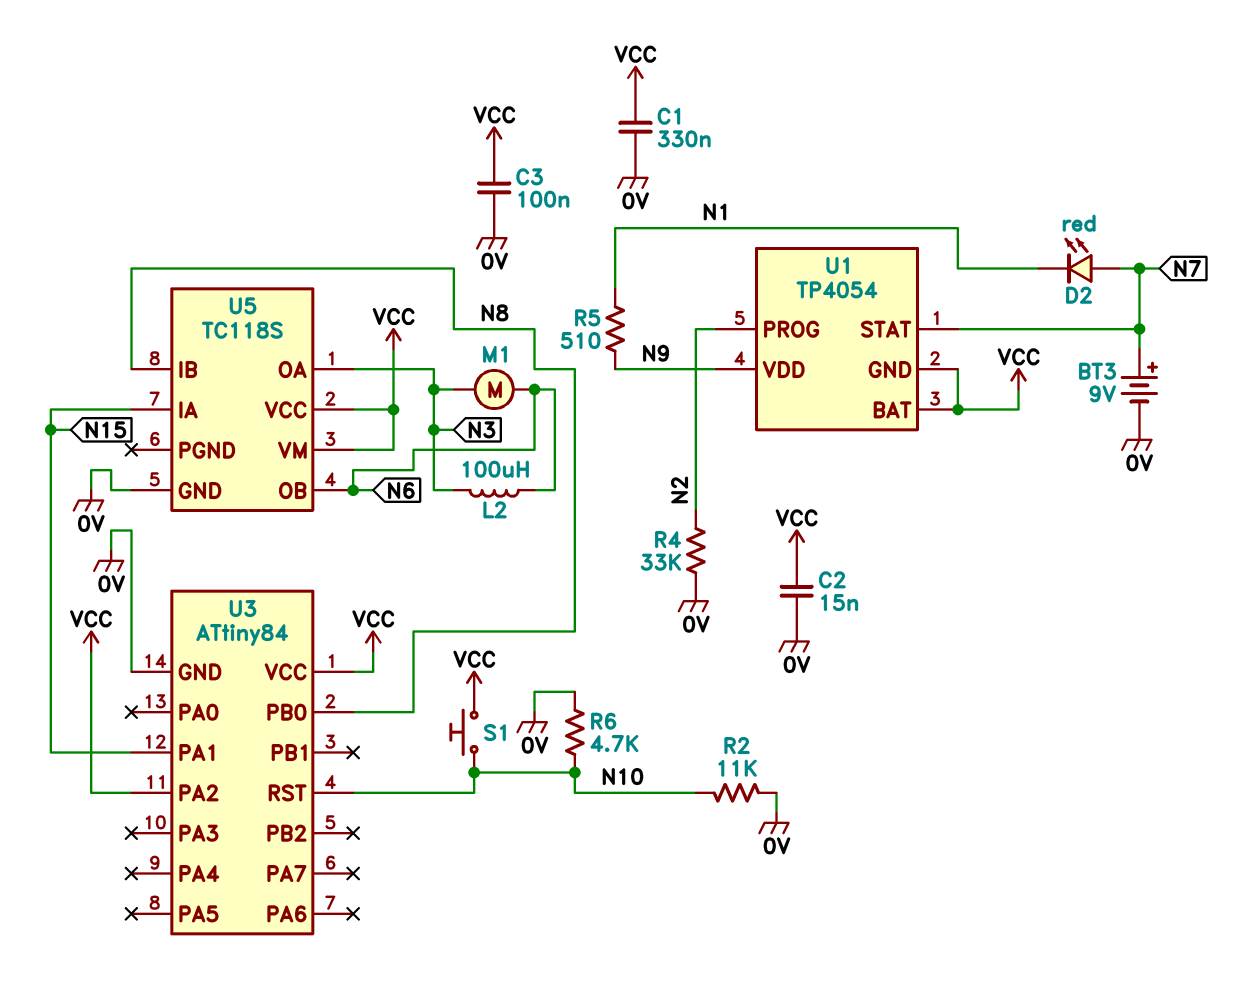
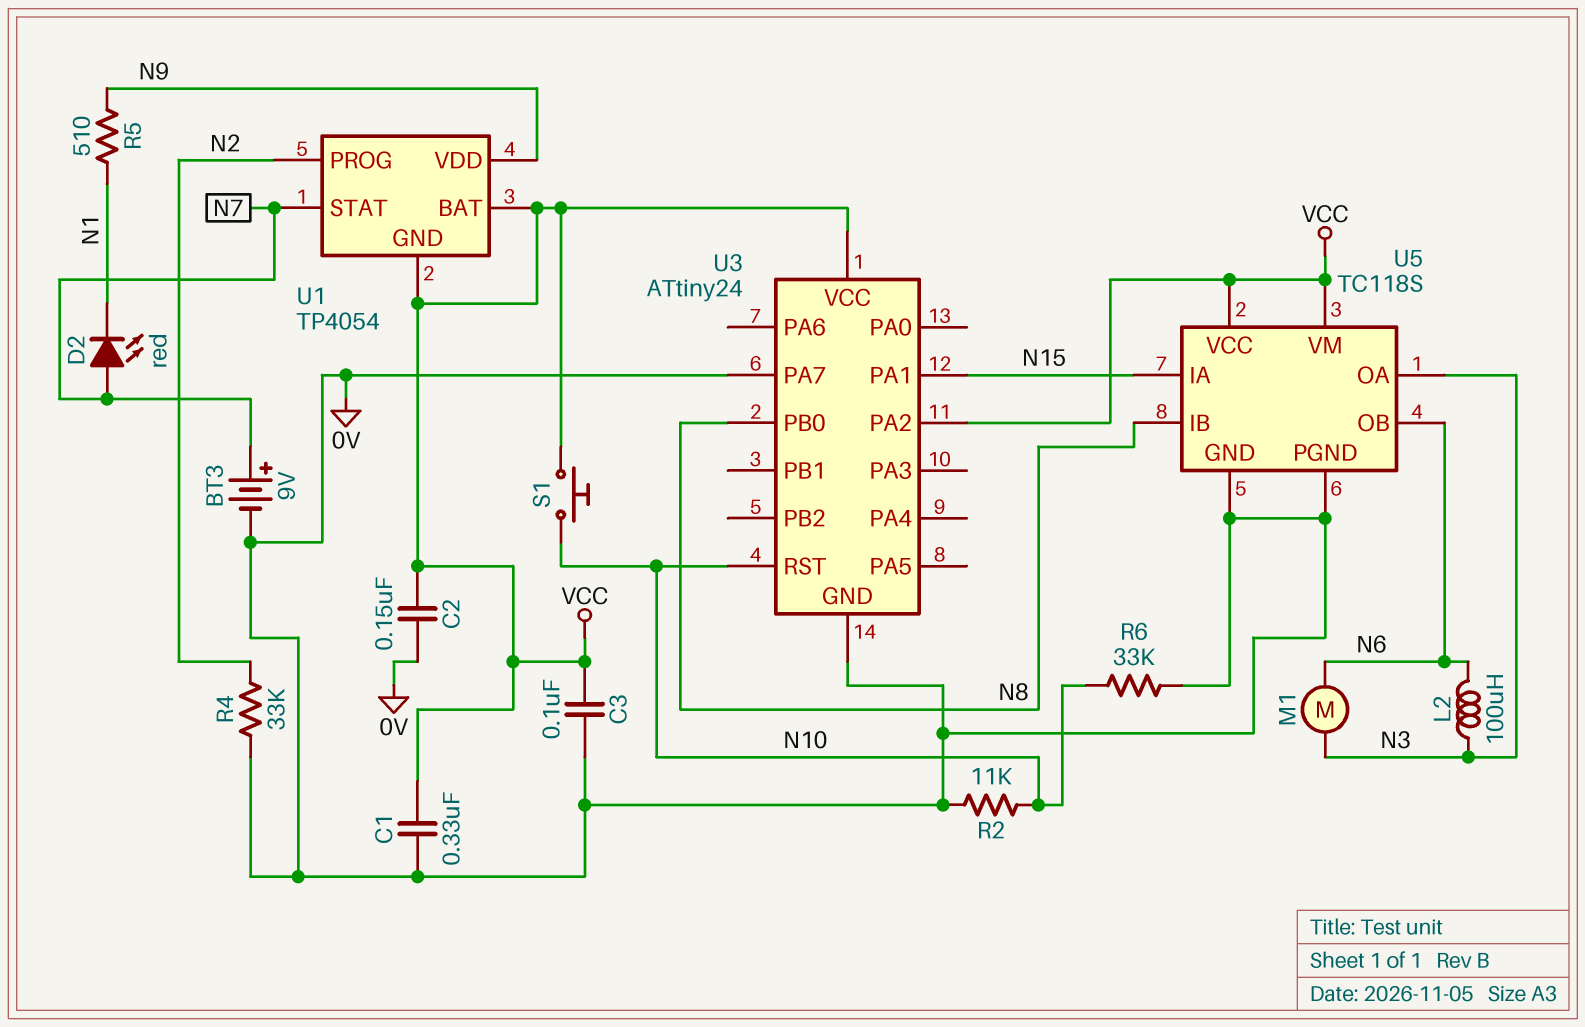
C2: 15nF (0V, VCC) -> 150nF (0V, VCC)
R6: 4.7k (0V, N10) -> 33k (0V, N10)
U3: ATtiny84 -> ATtiny24
U3 pin PA7: none -> 0V
U5 pin PGND: none -> 0V

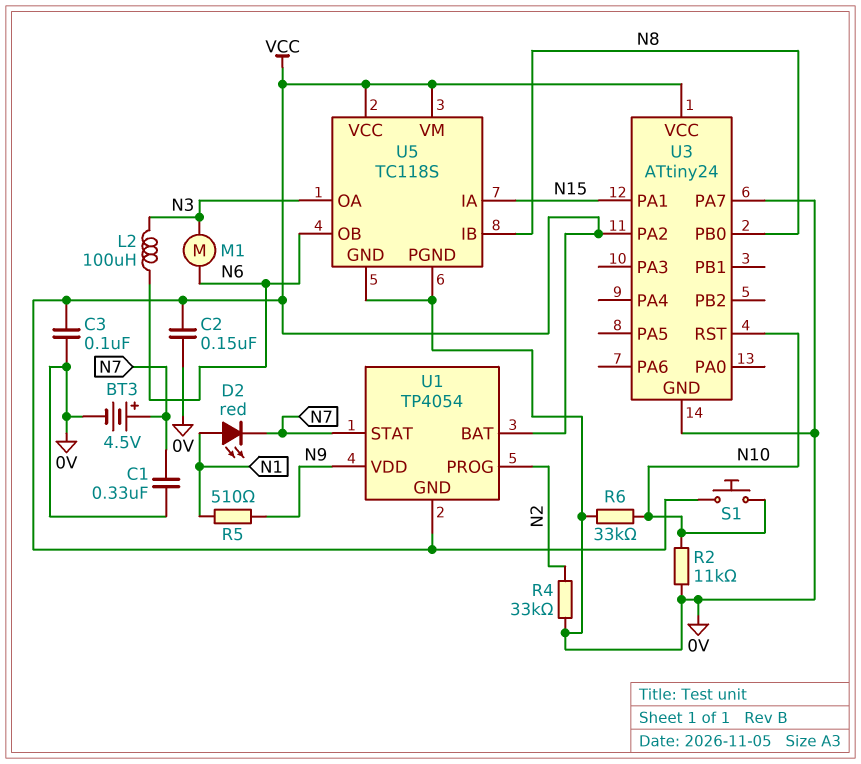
BT3: 9V (plus N7, minus 0V) -> 4.5V (plus N7, minus 0V)
C1: 330nF (0V, VCC) -> 330nF (0V, N7)
D2: LED red (A N7, K N1) -> LED red (A N1, K N7)

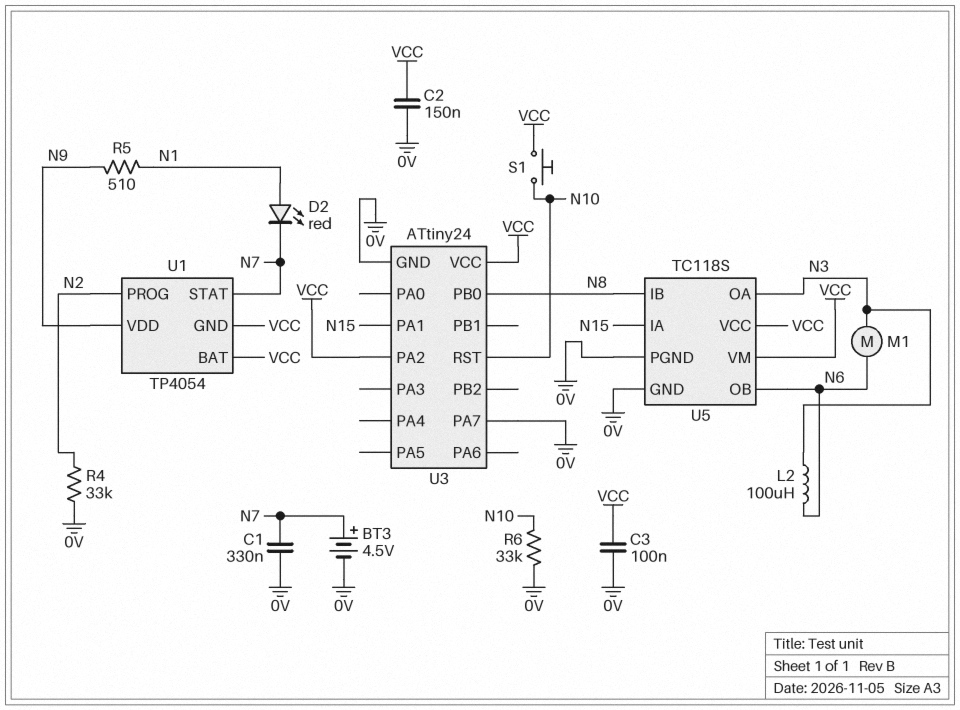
R2: 11k (0V, N10) -> none

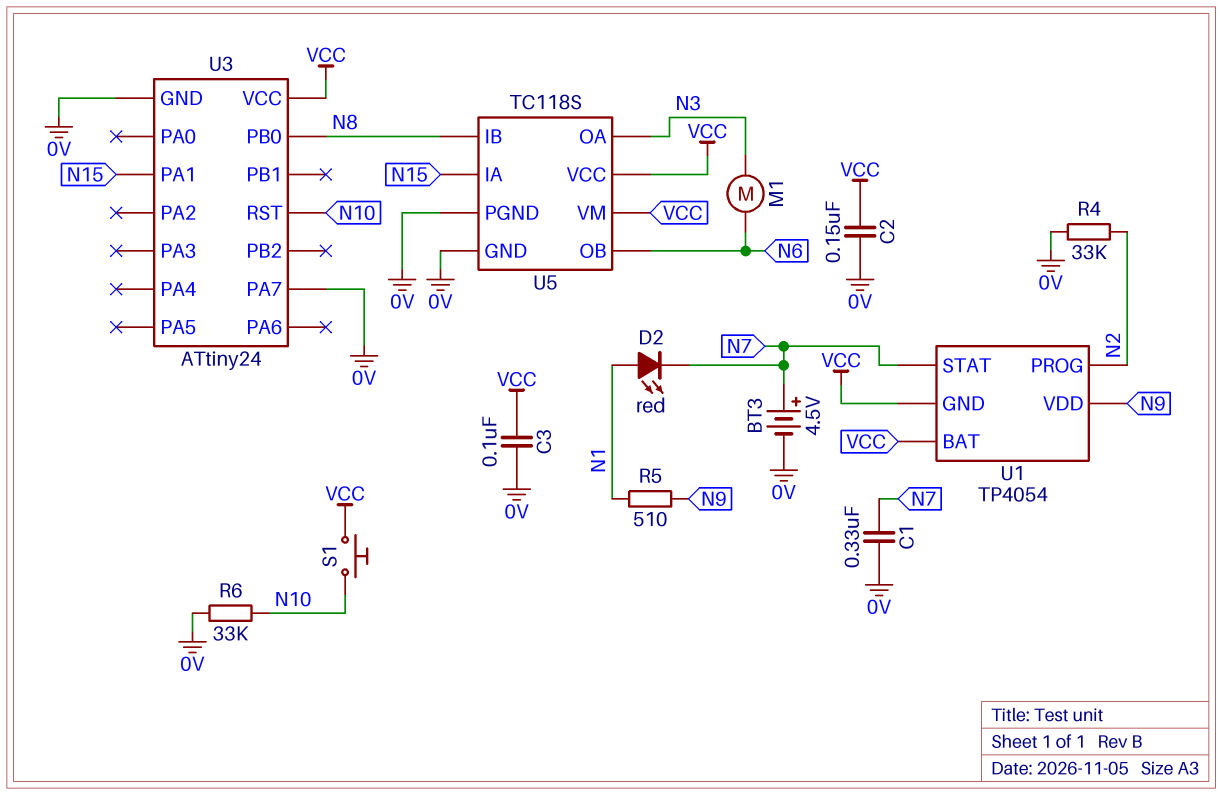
L2: 100uH (N3, N6) -> none
U3 pin PA2: VCC -> none

